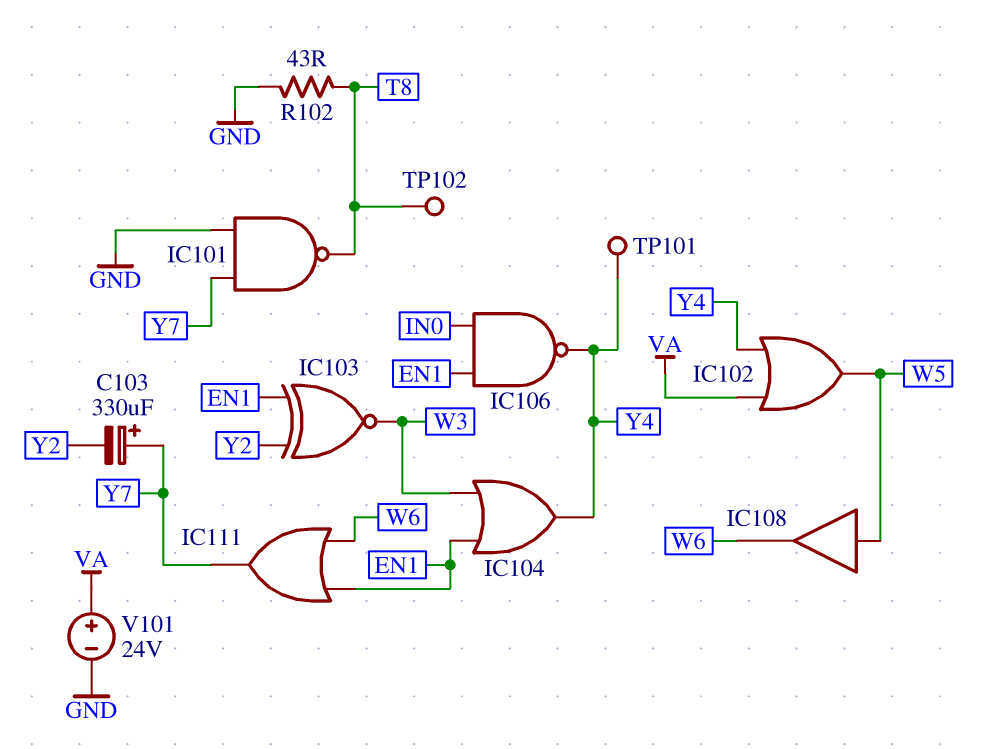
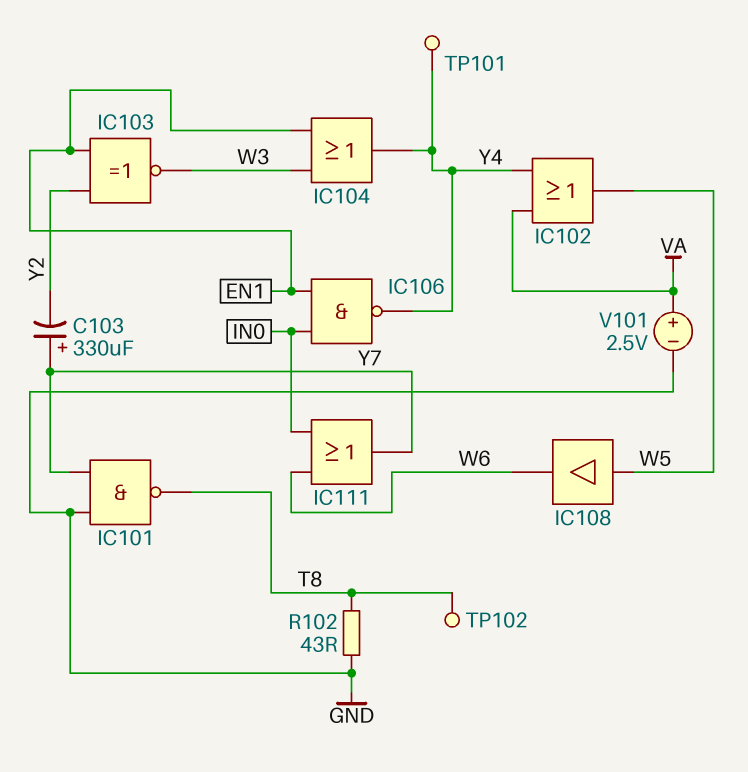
IC111: OR (in EN1, in W6, out Y7) -> OR (in IN0, in W6, out Y7)
V101: 24V (plus VA, minus GND) -> 2.5V (plus VA, minus GND)

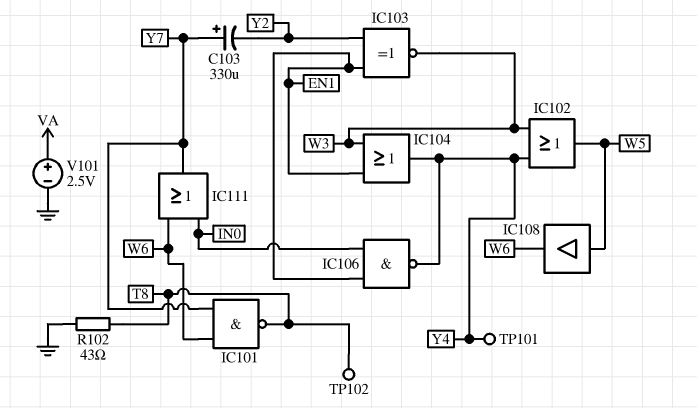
IC101: NAND (in GND, in Y7, out T8) -> NAND (in W6, in Y7, out T8)
IC102: OR (in VA, in Y4, out W5) -> OR (in W3, in Y4, out W5)

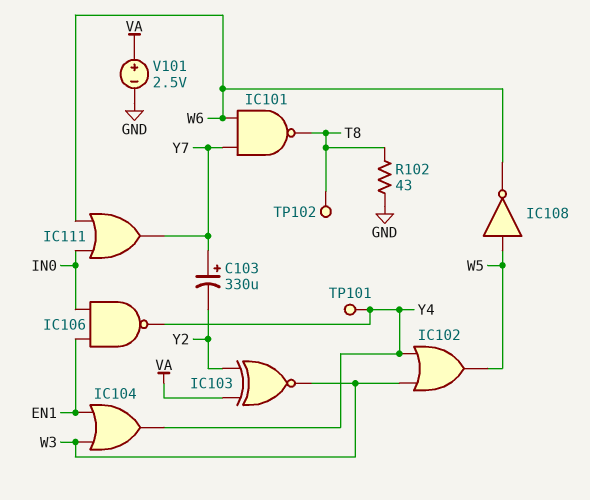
IC103: XNOR (in EN1, in Y2, out W3) -> XNOR (in VA, in Y2, out W3)
IC108: buffer (in W5, out W6) -> NOT (in W5, out W6)

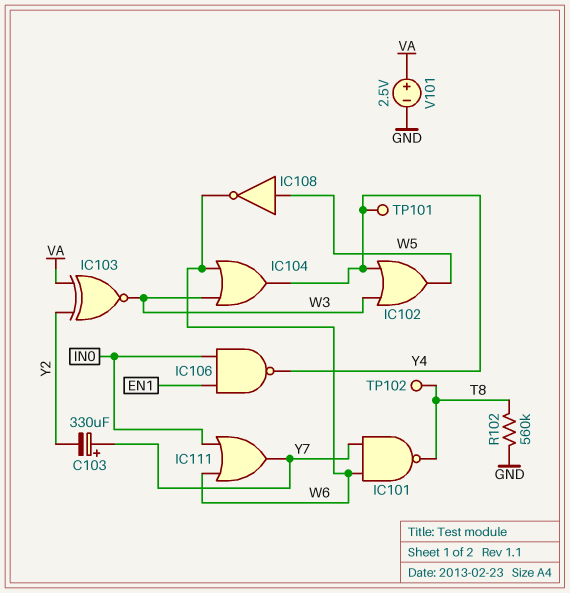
IC104: OR (in EN1, in W3, out Y4) -> OR (in W3, in W6, out Y4)
R102: 43 (GND, T8) -> 560k (GND, T8)

